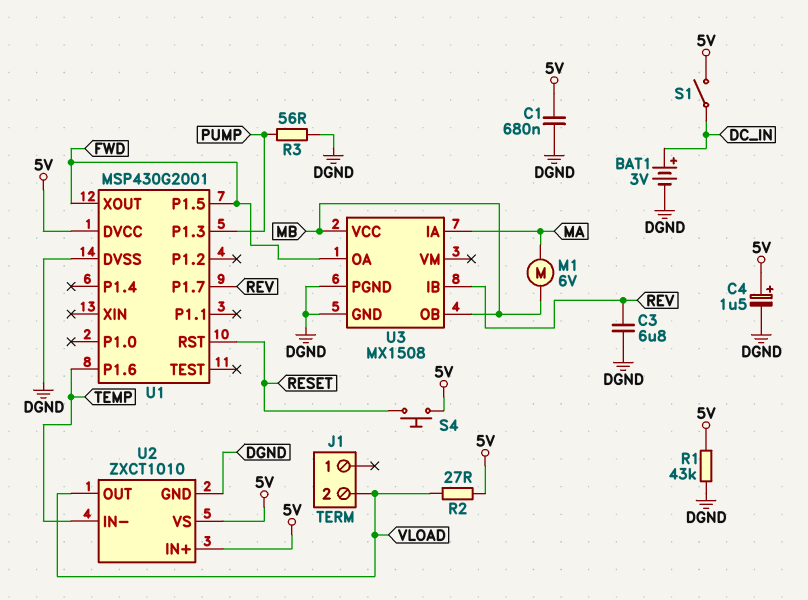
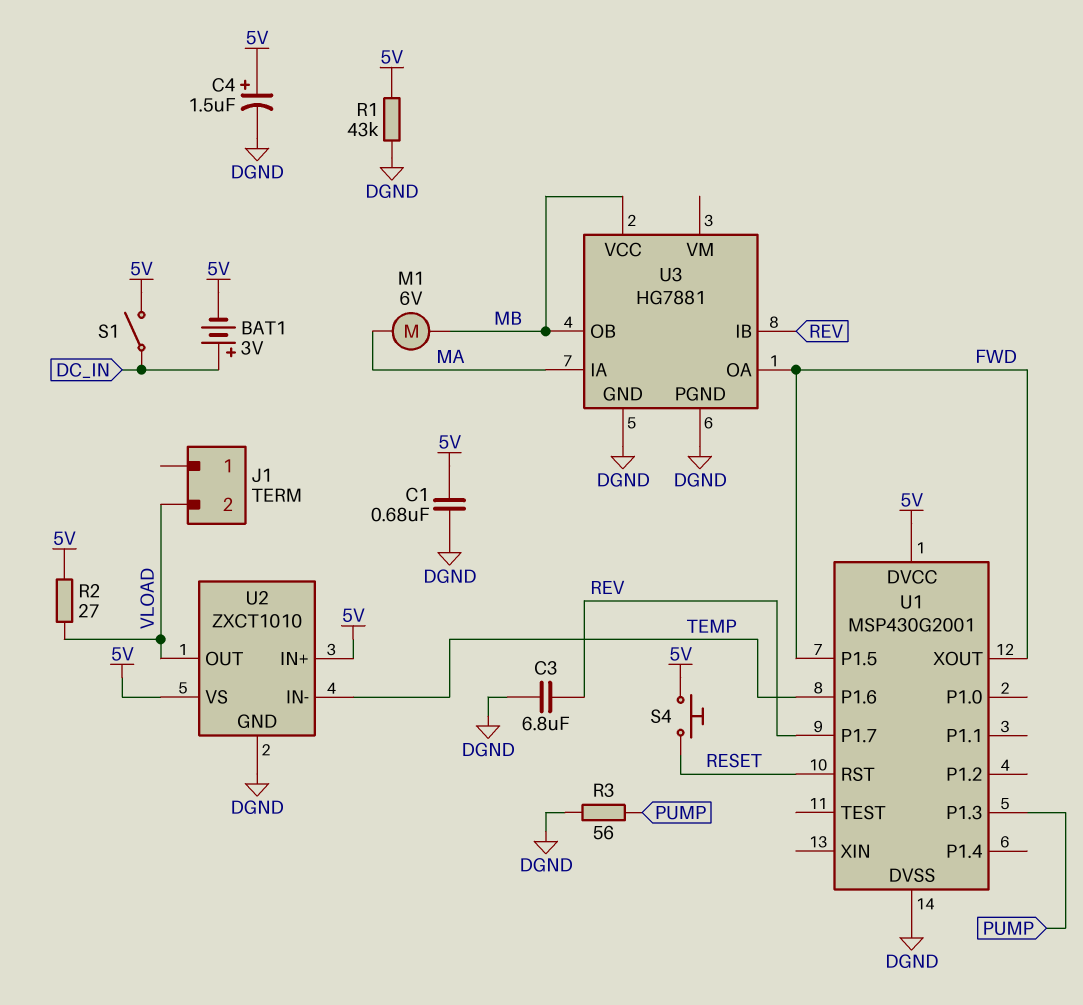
BAT1: 3V (plus DC_IN, minus DGND) -> 3V (plus DC_IN, minus 5V)
U3: MX1508 -> HG7881

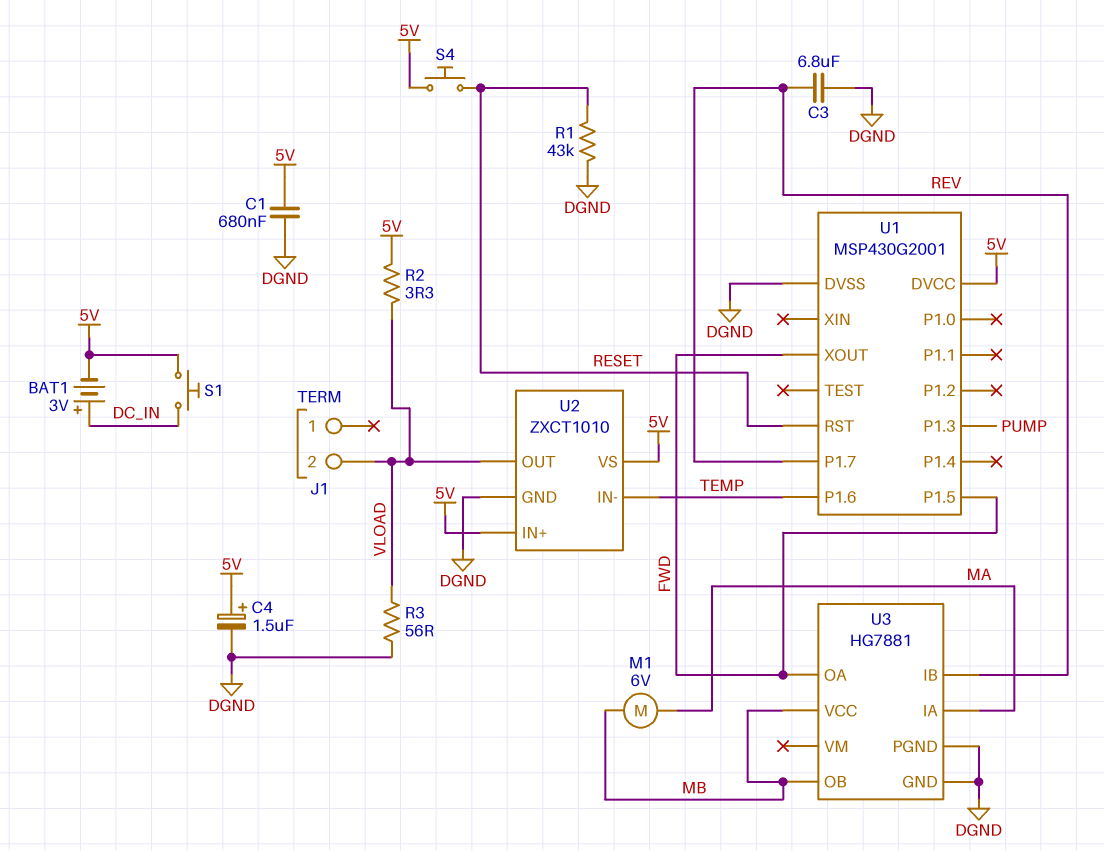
R1: 43k (5V, DGND) -> 43k (DGND, RESET)
R2: 27 (5V, VLOAD) -> 3.3 (5V, VLOAD)
R3: 56 (DGND, PUMP) -> 56 (DGND, VLOAD)
S1: switch (5V, DC_IN) -> button (5V, DC_IN)

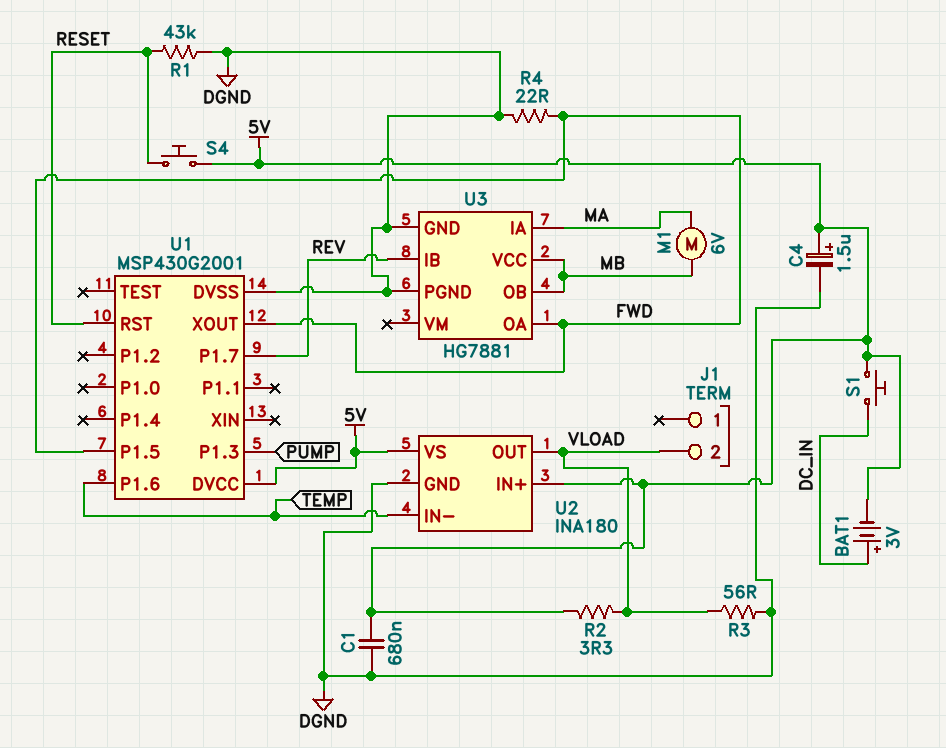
C3: 6.8uF (DGND, REV) -> none
R4: none -> 22 (DGND, FWD)
U2: ZXCT1010 -> INA180

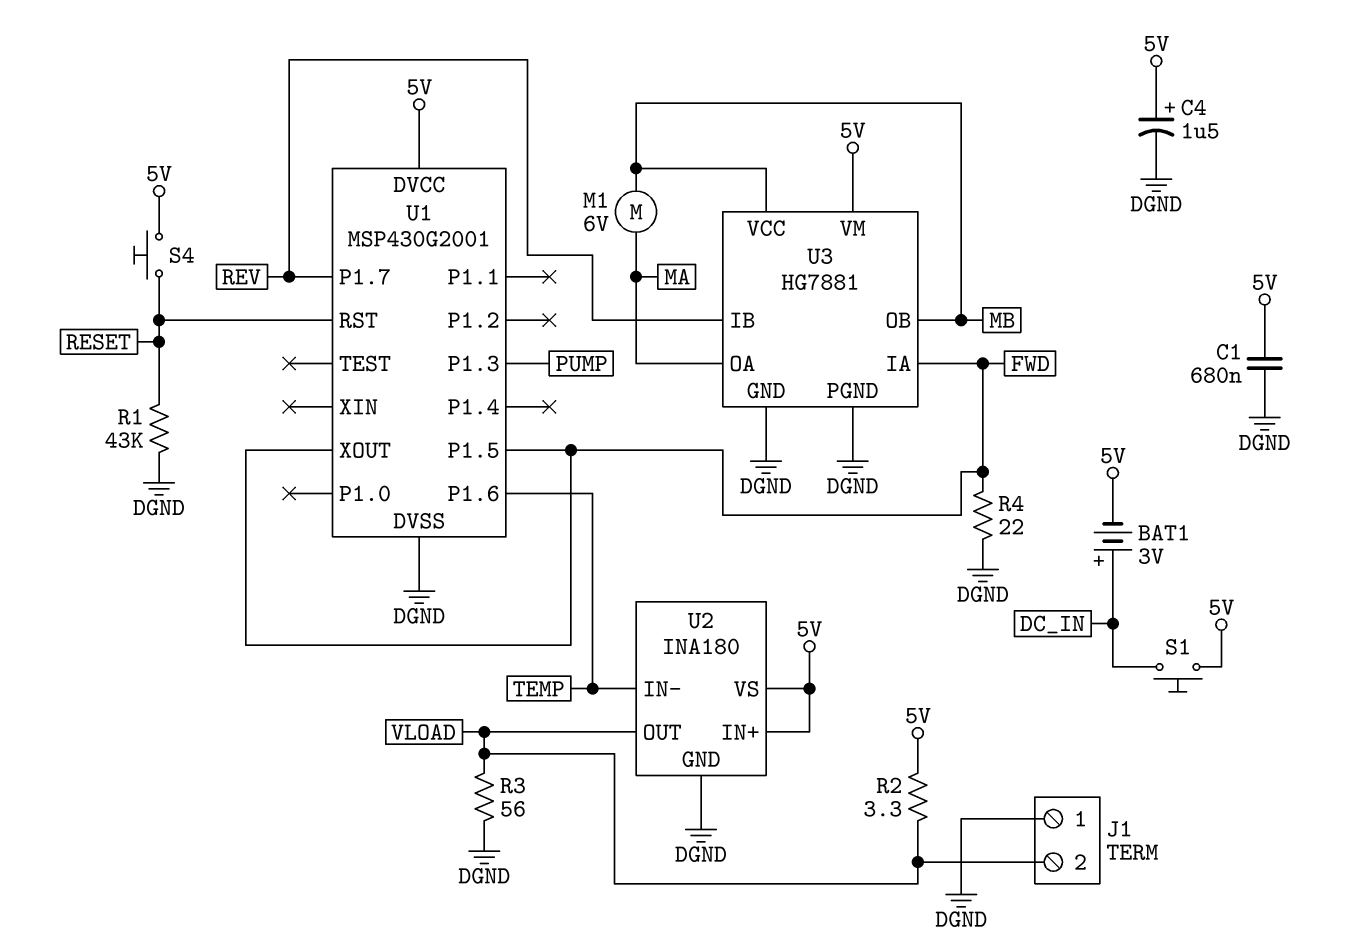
J1 pin 1: none -> DGND
U3 pin IA: MA -> FWD
U3 pin OA: FWD -> MA
U3 pin VM: none -> 5V

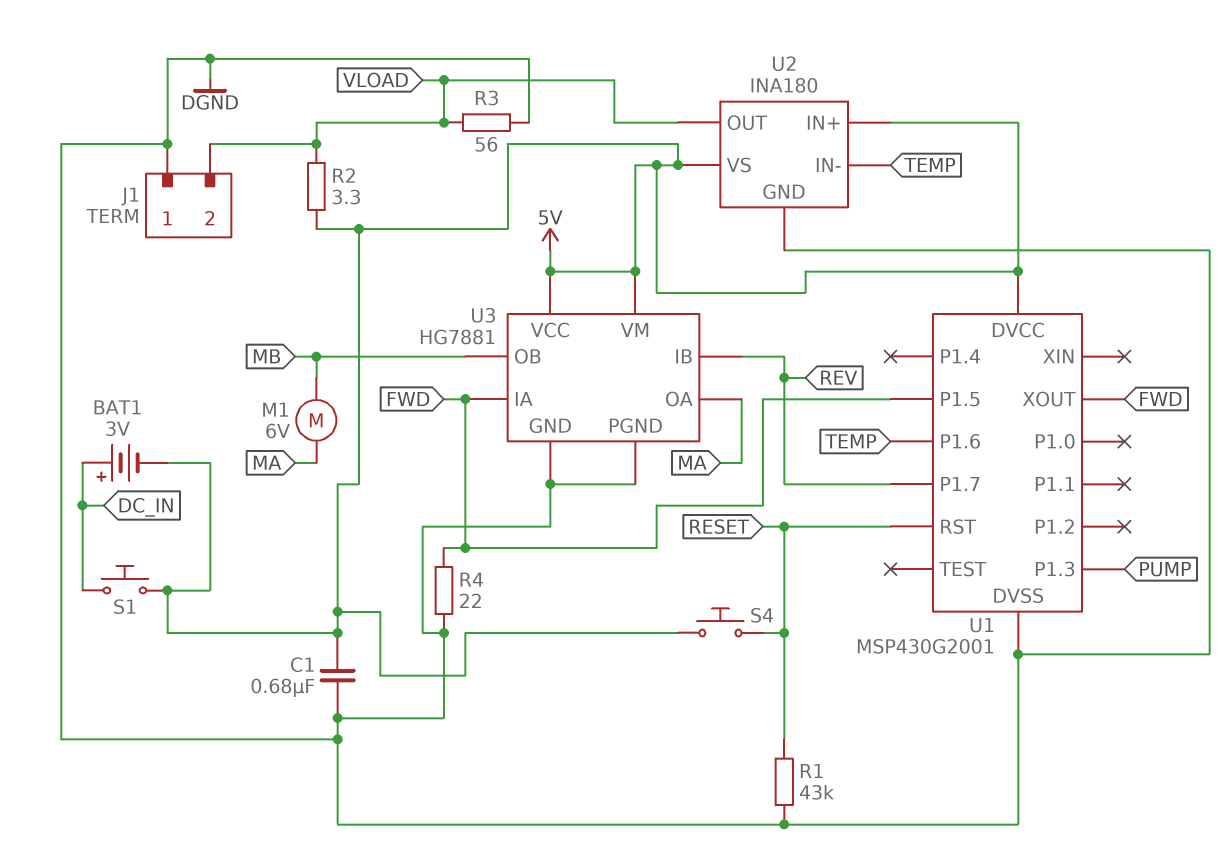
C4: 1.5uF (plus 5V, minus DGND) -> none
U3 pin VCC: MB -> 5V

